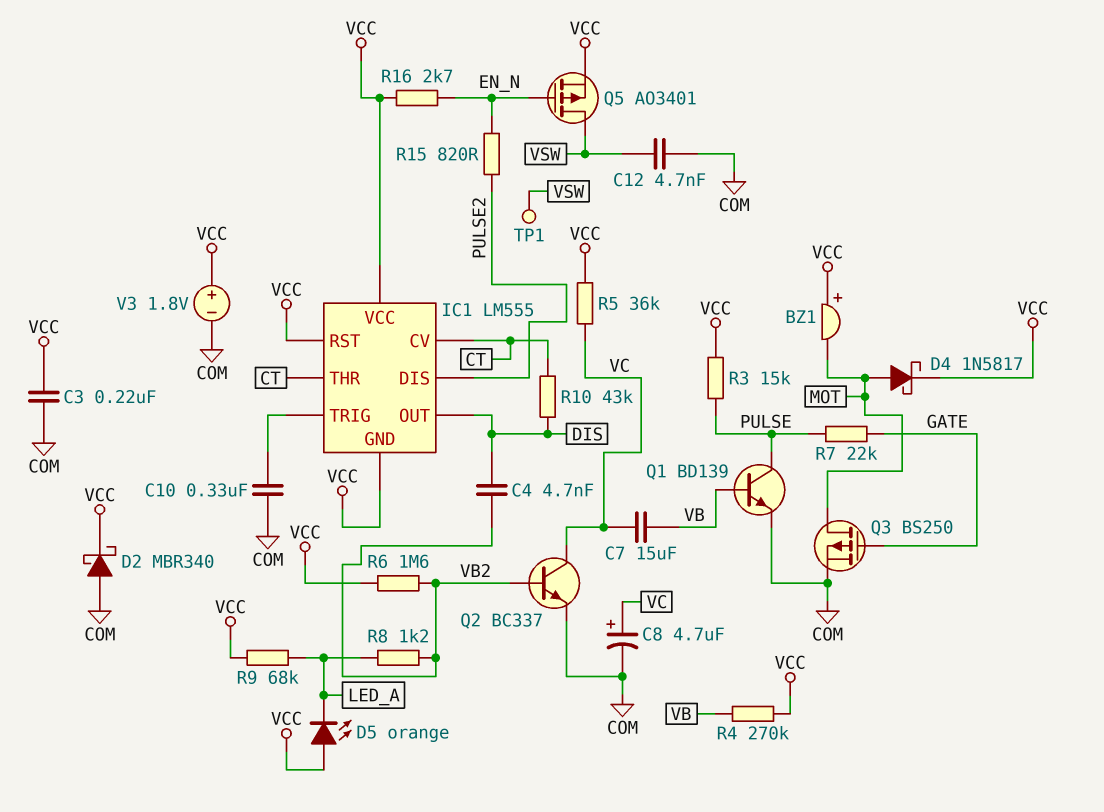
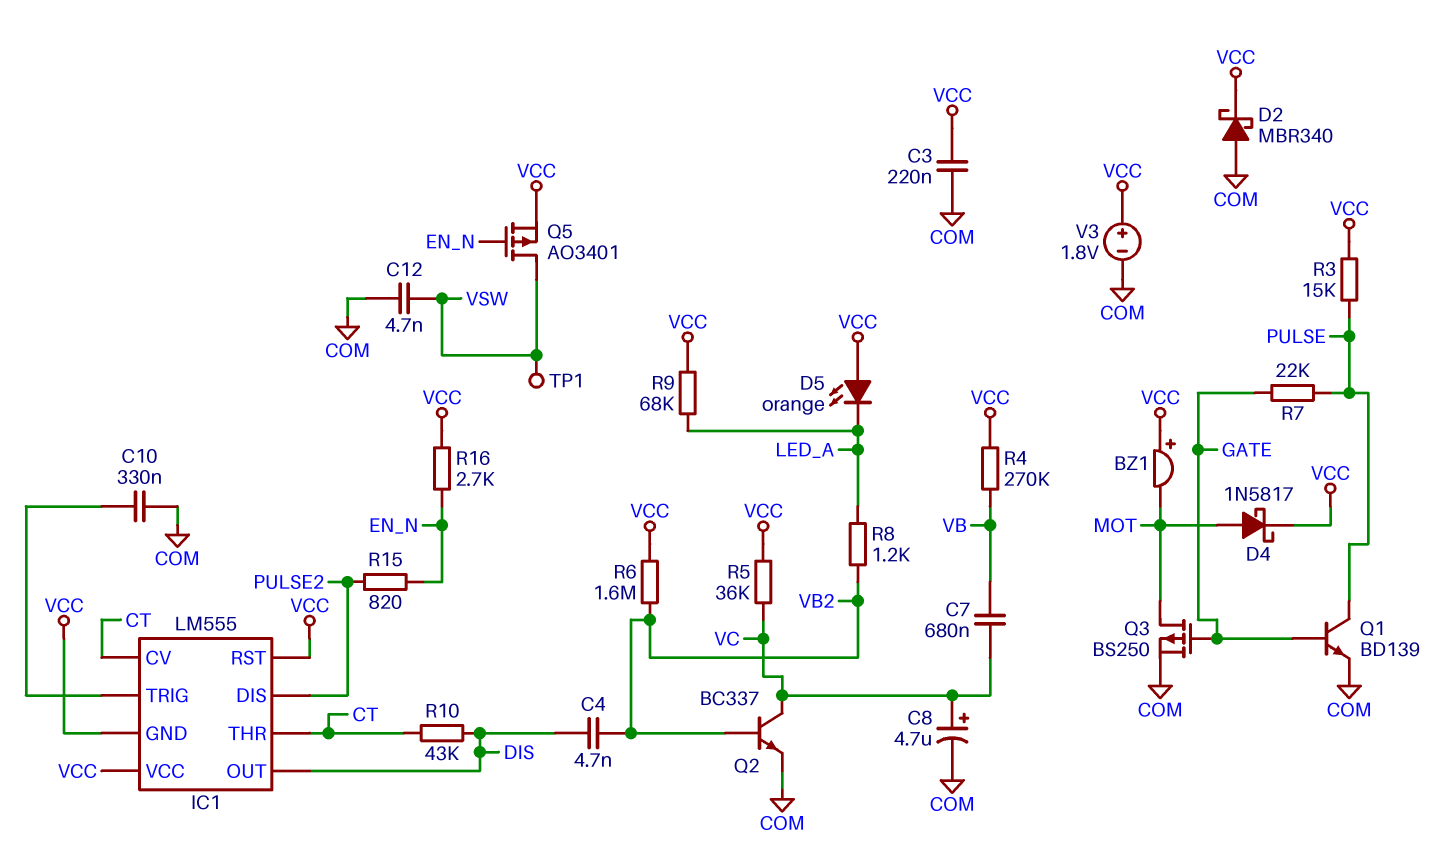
C7: 15uF (VB, VC) -> 680nF (VB, VC)
Q1: NPN BD139 (B VB, C PULSE, E COM) -> NPN BD139 (B GATE, C PULSE, E COM)

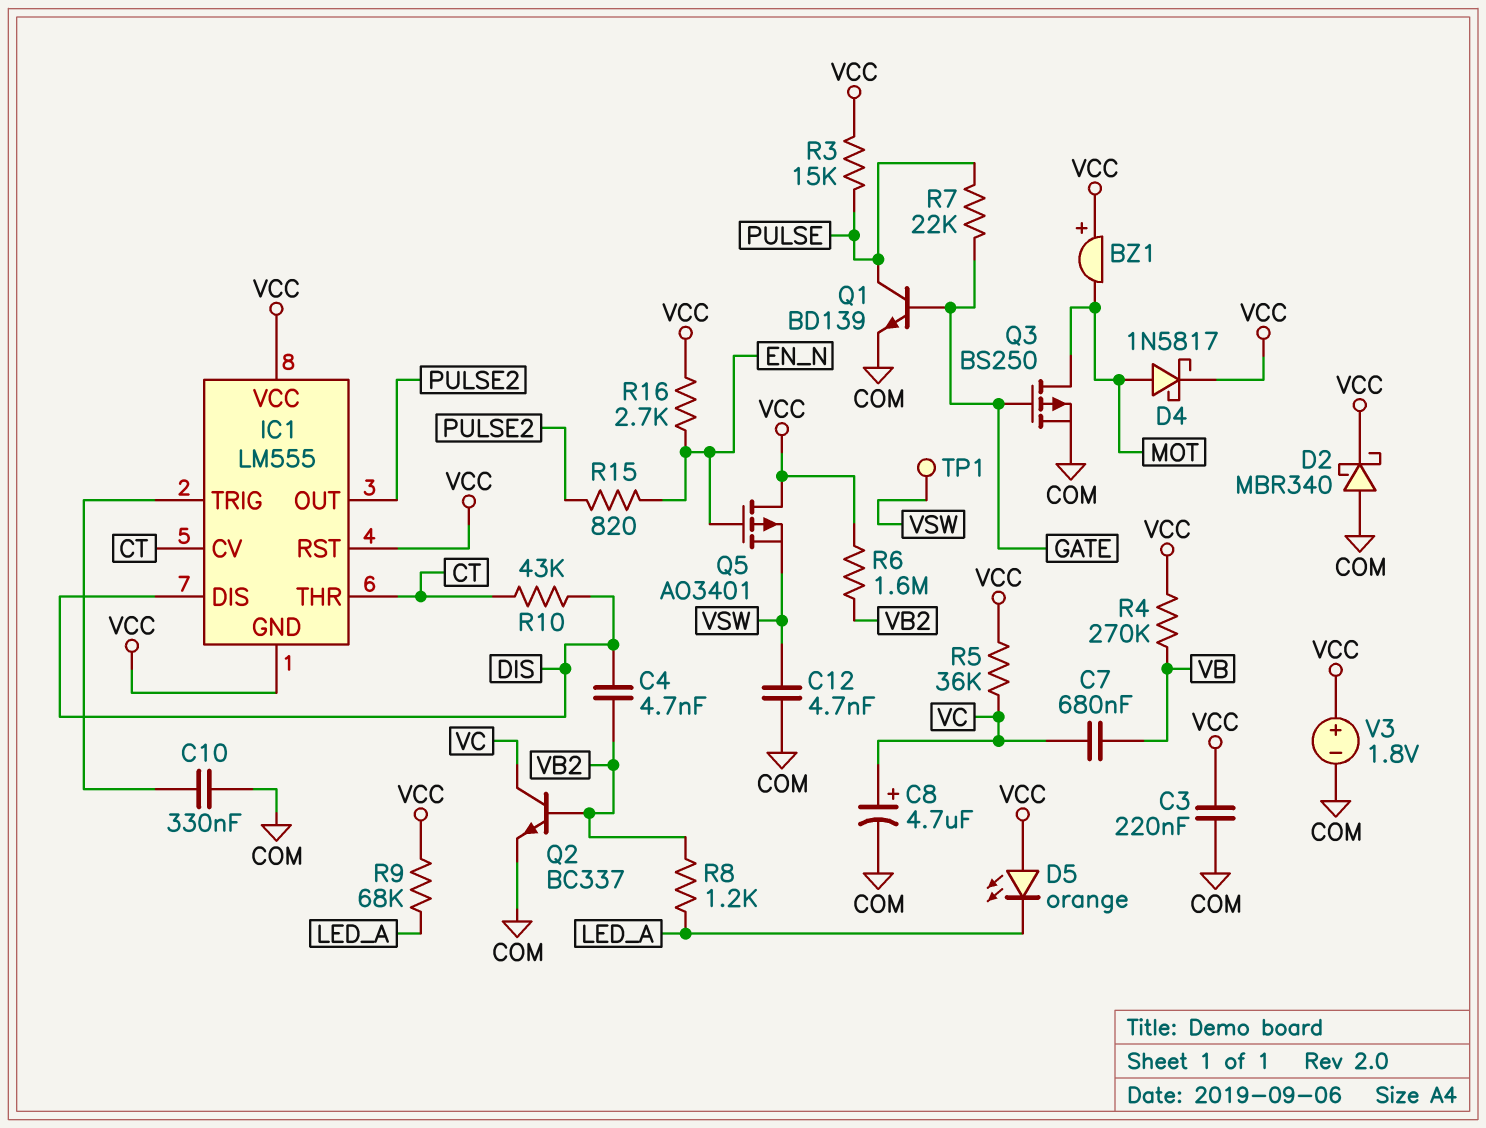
IC1 pin DIS: PULSE2 -> DIS
IC1 pin OUT: DIS -> PULSE2
Q5: PMOS AO3401 (G EN_N, D VSW, S VCC) -> PMOS AO3401 (G EN_N, D VCC, S VSW)

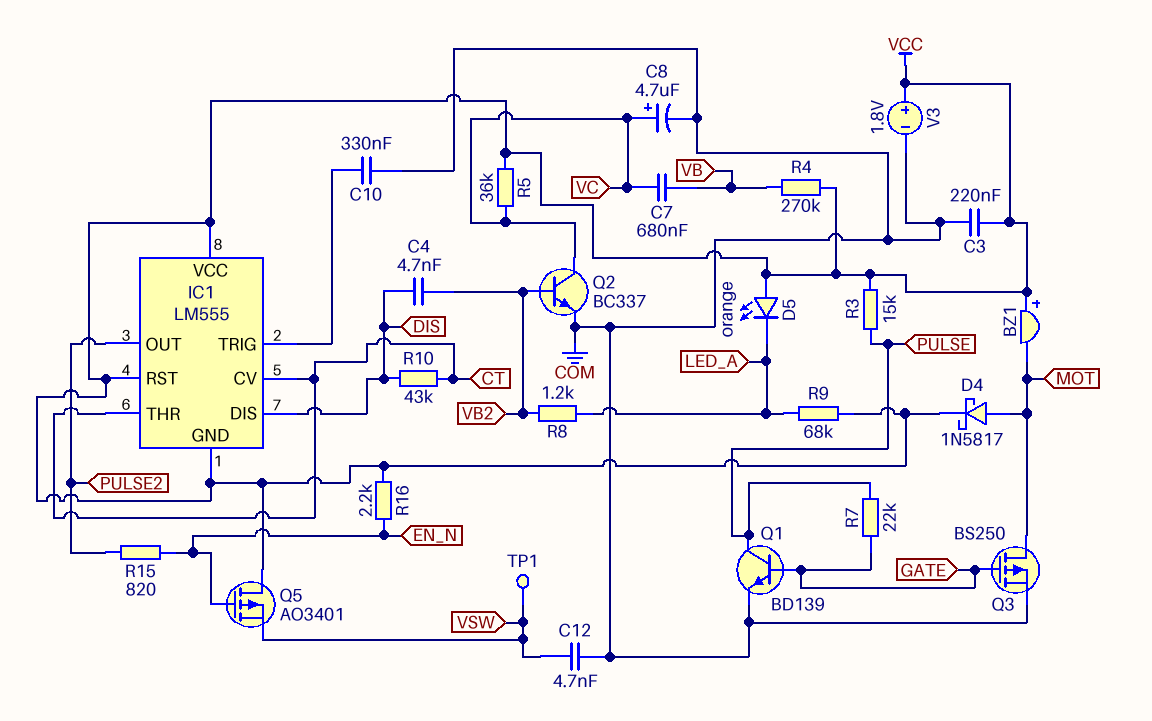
D2: schottky MBR340 (A COM, K VCC) -> none
R6: 1.6M (VB2, VCC) -> none
R16: 2.7k (EN_N, VCC) -> 2.2k (EN_N, VCC)

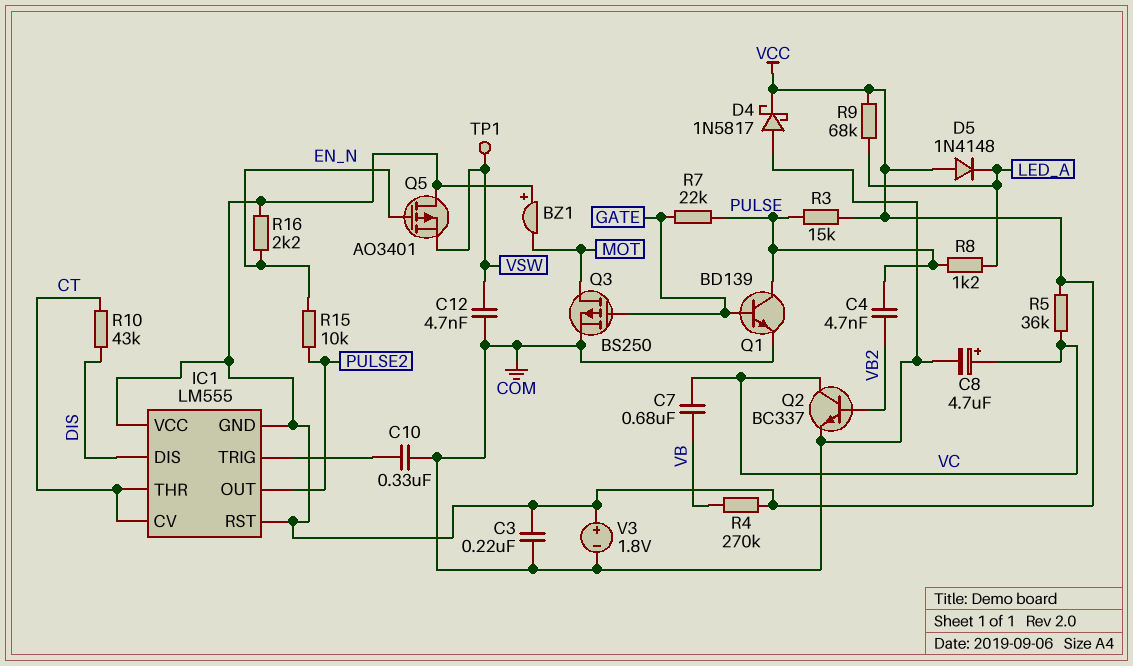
C4: 4.7nF (DIS, VB2) -> 4.7nF (PULSE, VB2)
D4: schottky 1N5817 (A MOT, K VCC) -> schottky 1N5817 (A COM, K VCC)
D5: LED orange (A VCC, K LED_A) -> diode 1N4148 (A VCC, K LED_A)
R8: 1.2k (LED_A, VB2) -> 1.2k (LED_A, PULSE)
R15: 820 (EN_N, PULSE2) -> 10k (EN_N, PULSE2)

